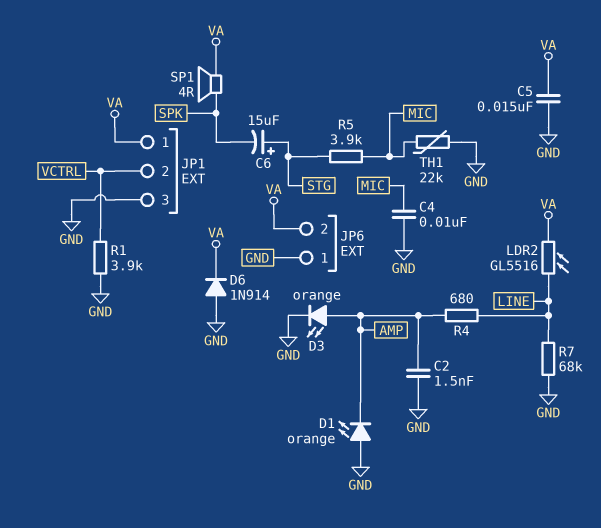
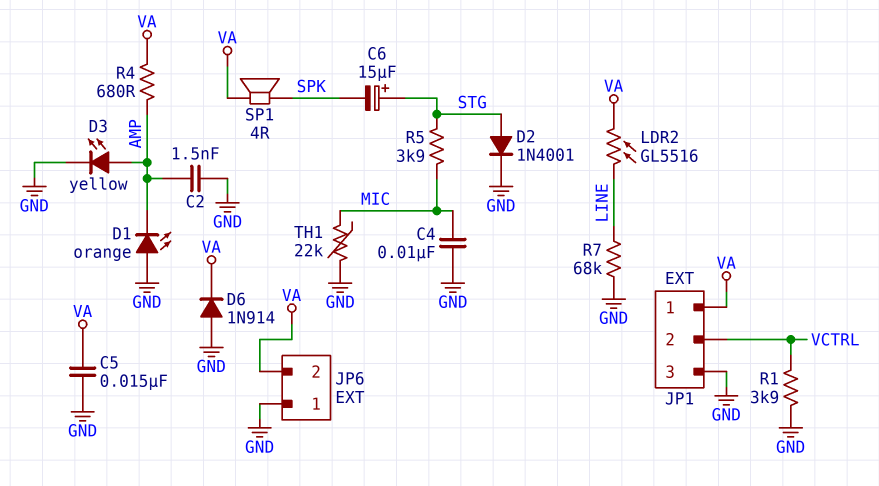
D2: none -> diode 1N4001 (A STG, K GND)
D3: LED orange (A AMP, K GND) -> LED yellow (A AMP, K GND)
R4: 680 (AMP, LINE) -> 680 (AMP, VA)

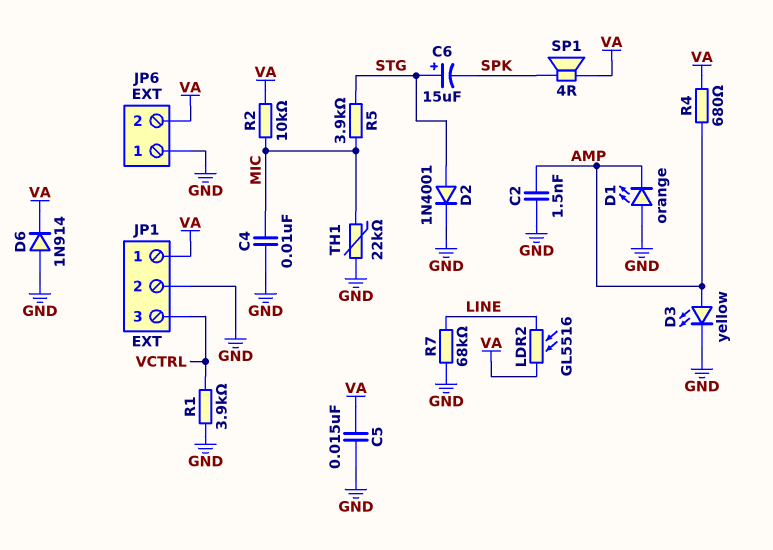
JP1 pin 2: VCTRL -> GND
JP1 pin 3: GND -> VCTRL
R2: none -> 10k (MIC, VA)

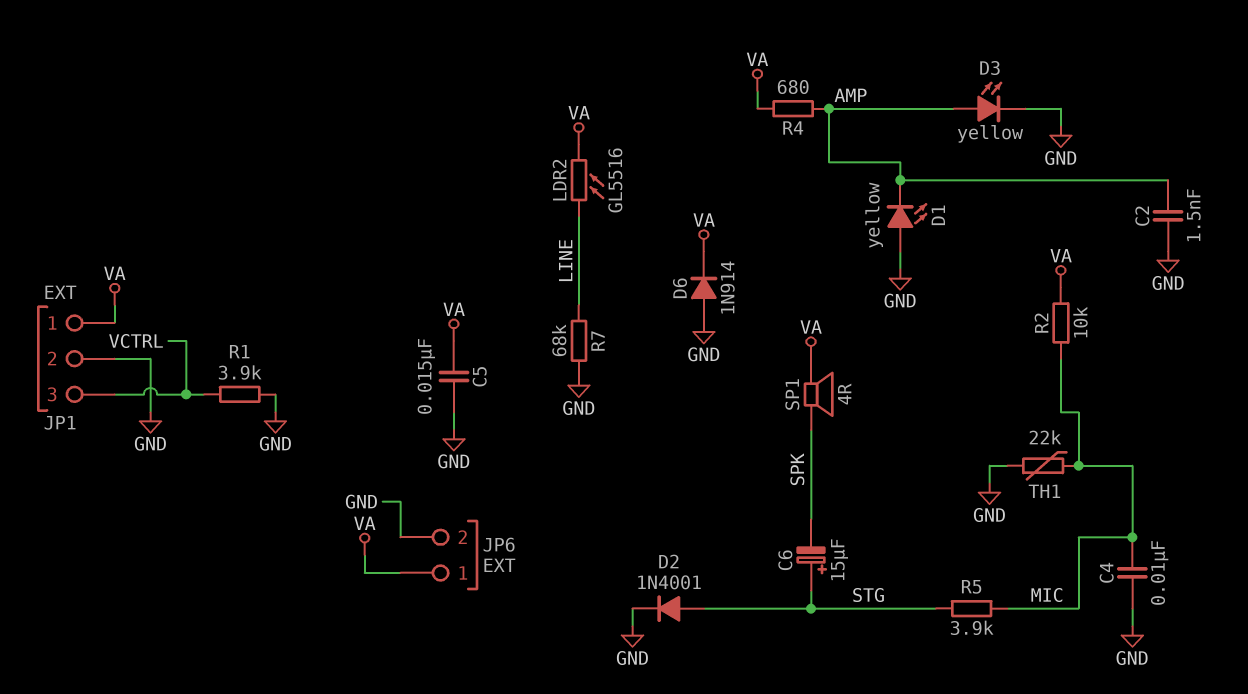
D1: LED orange (A GND, K AMP) -> LED yellow (A GND, K AMP)
JP6 pin 1: GND -> VA
JP6 pin 2: VA -> GND

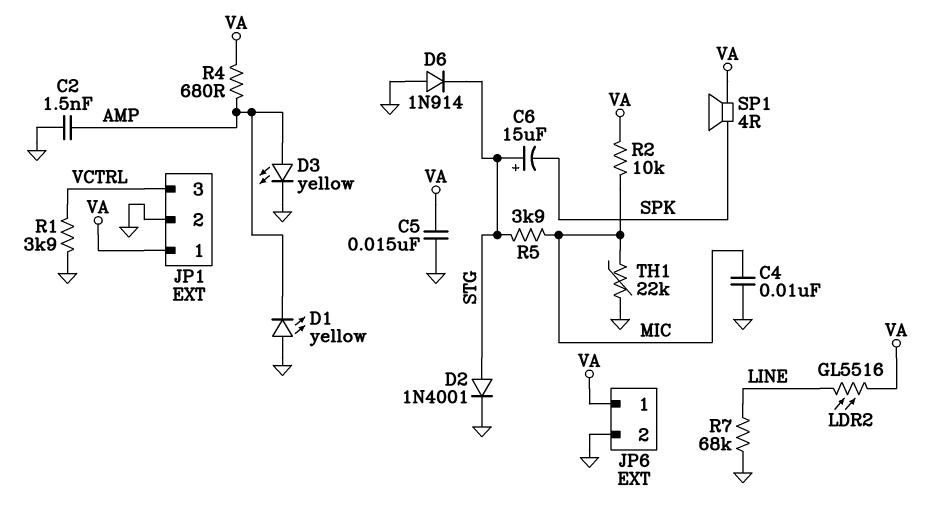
D6: diode 1N914 (A GND, K VA) -> diode 1N914 (A GND, K STG)

